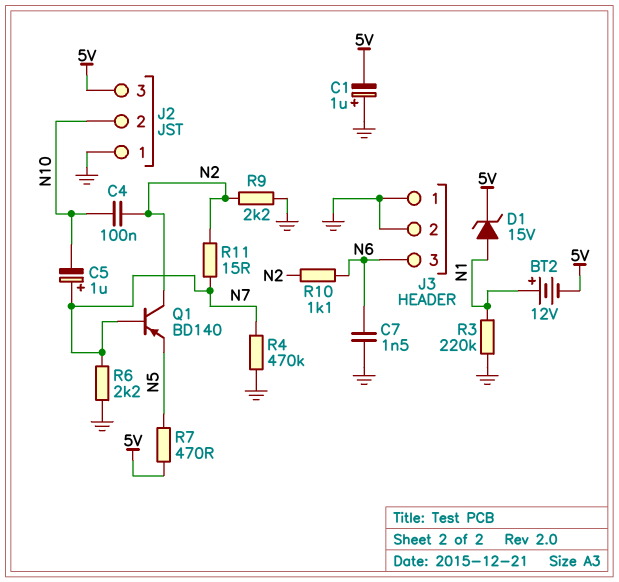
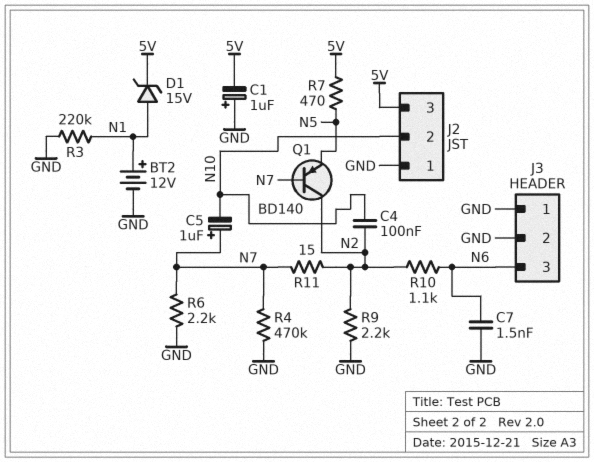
BT2: 12V (plus N1, minus 5V) -> 12V (plus N1, minus GND)

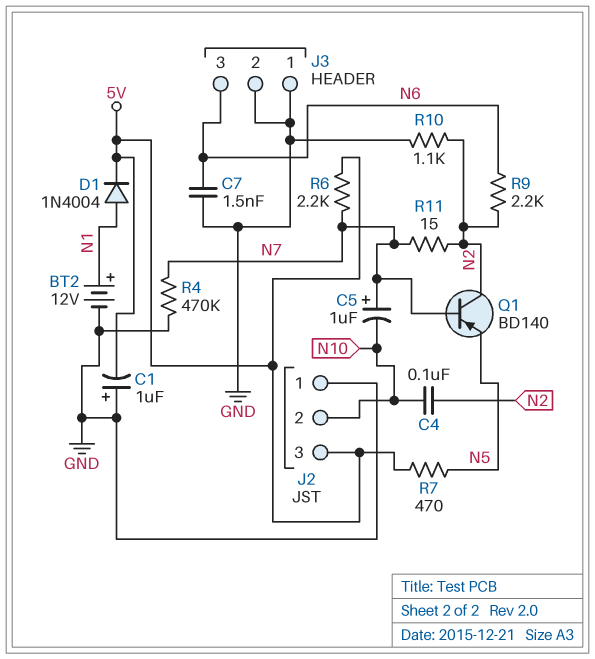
D1: zener 15V (A N1, K 5V) -> diode 1N4004 (A N1, K 5V)
R3: 220k (GND, N1) -> none
R6: 2.2k (GND, N7) -> 2.2k (5V, N7)
R9: 2.2k (GND, N2) -> 2.2k (N2, N6)
R10: 1.1k (N2, N6) -> 1.1k (GND, N2)

